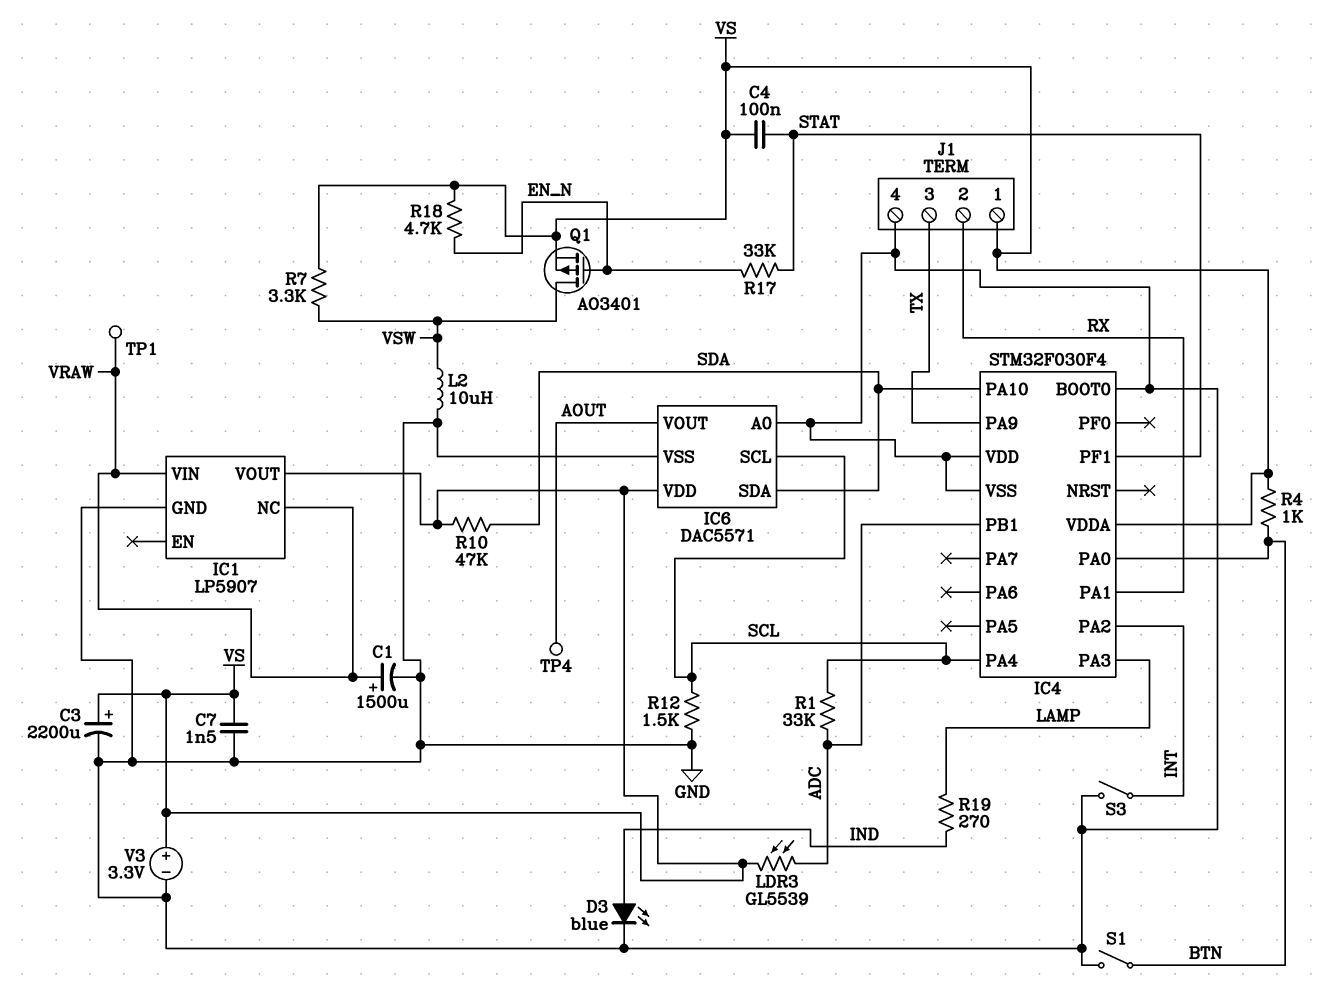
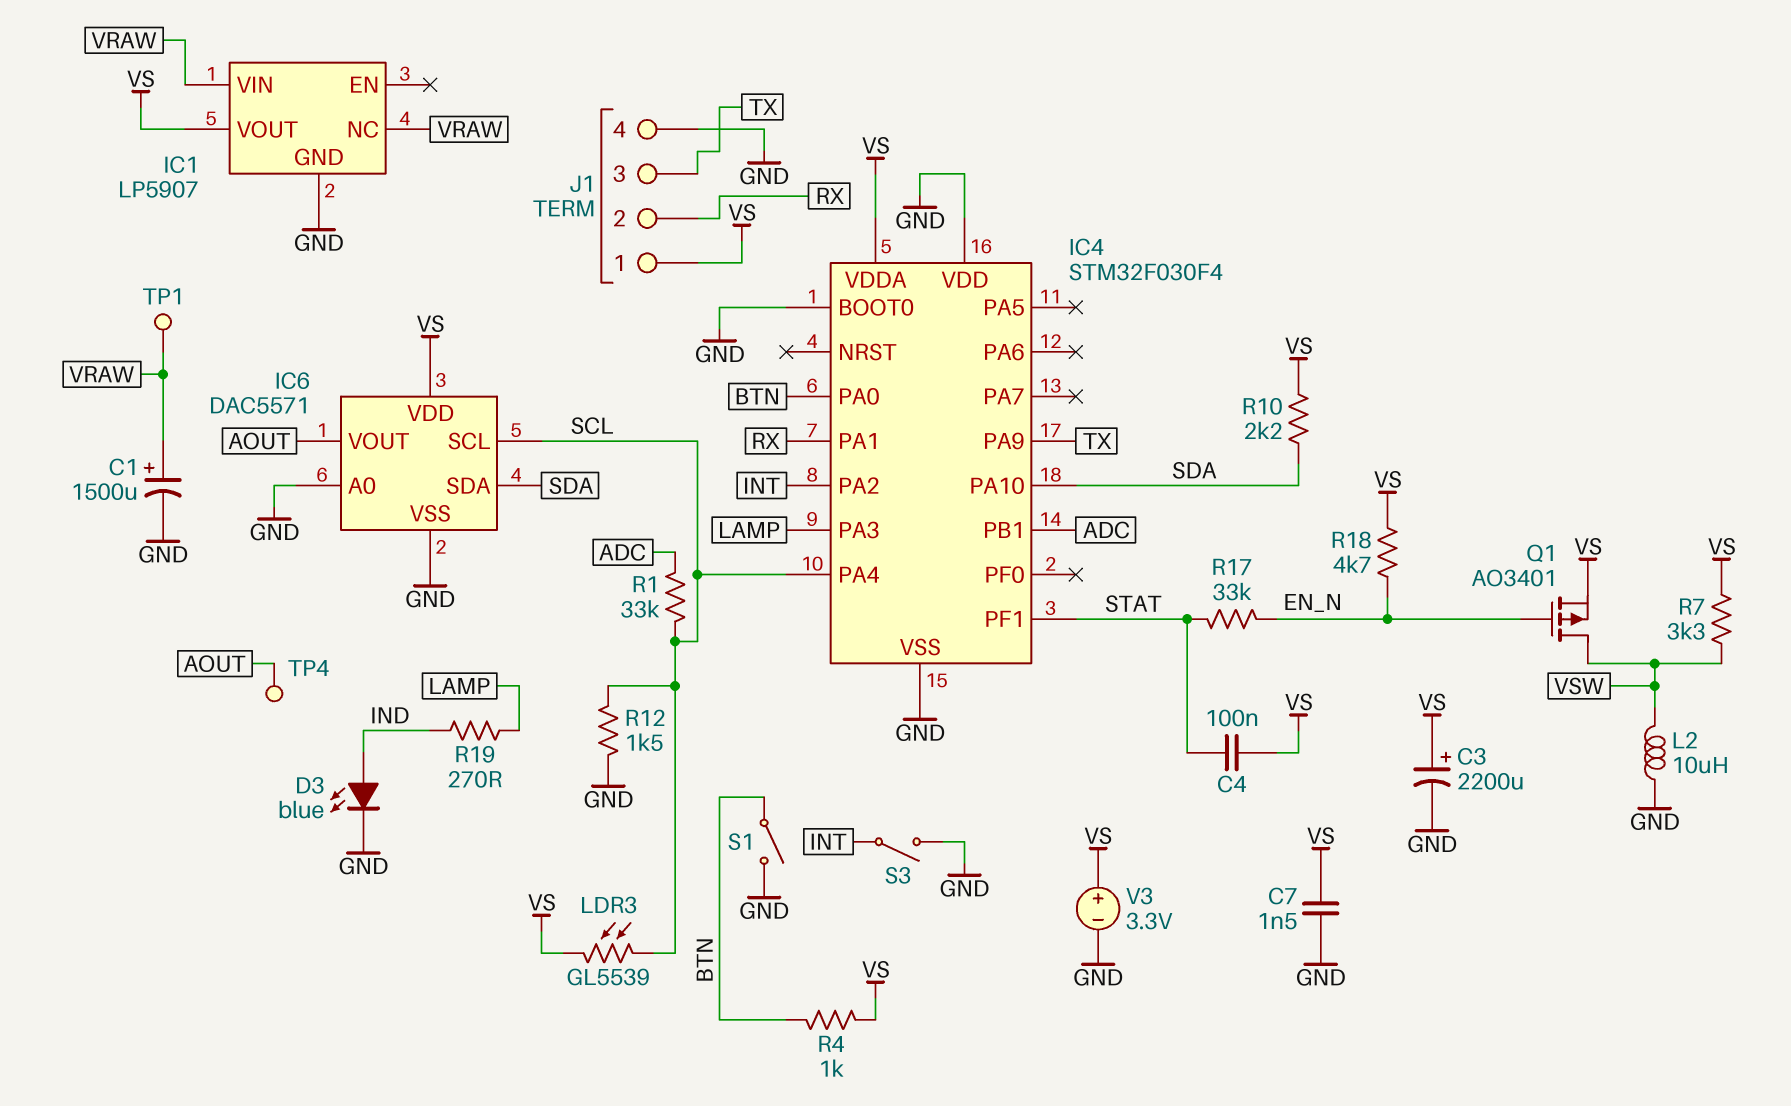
LDR3: GL5539 (ADC, VS) -> GL5539 (SCL, VS)
R10: 47k (SDA, VS) -> 2.2k (SDA, VS)

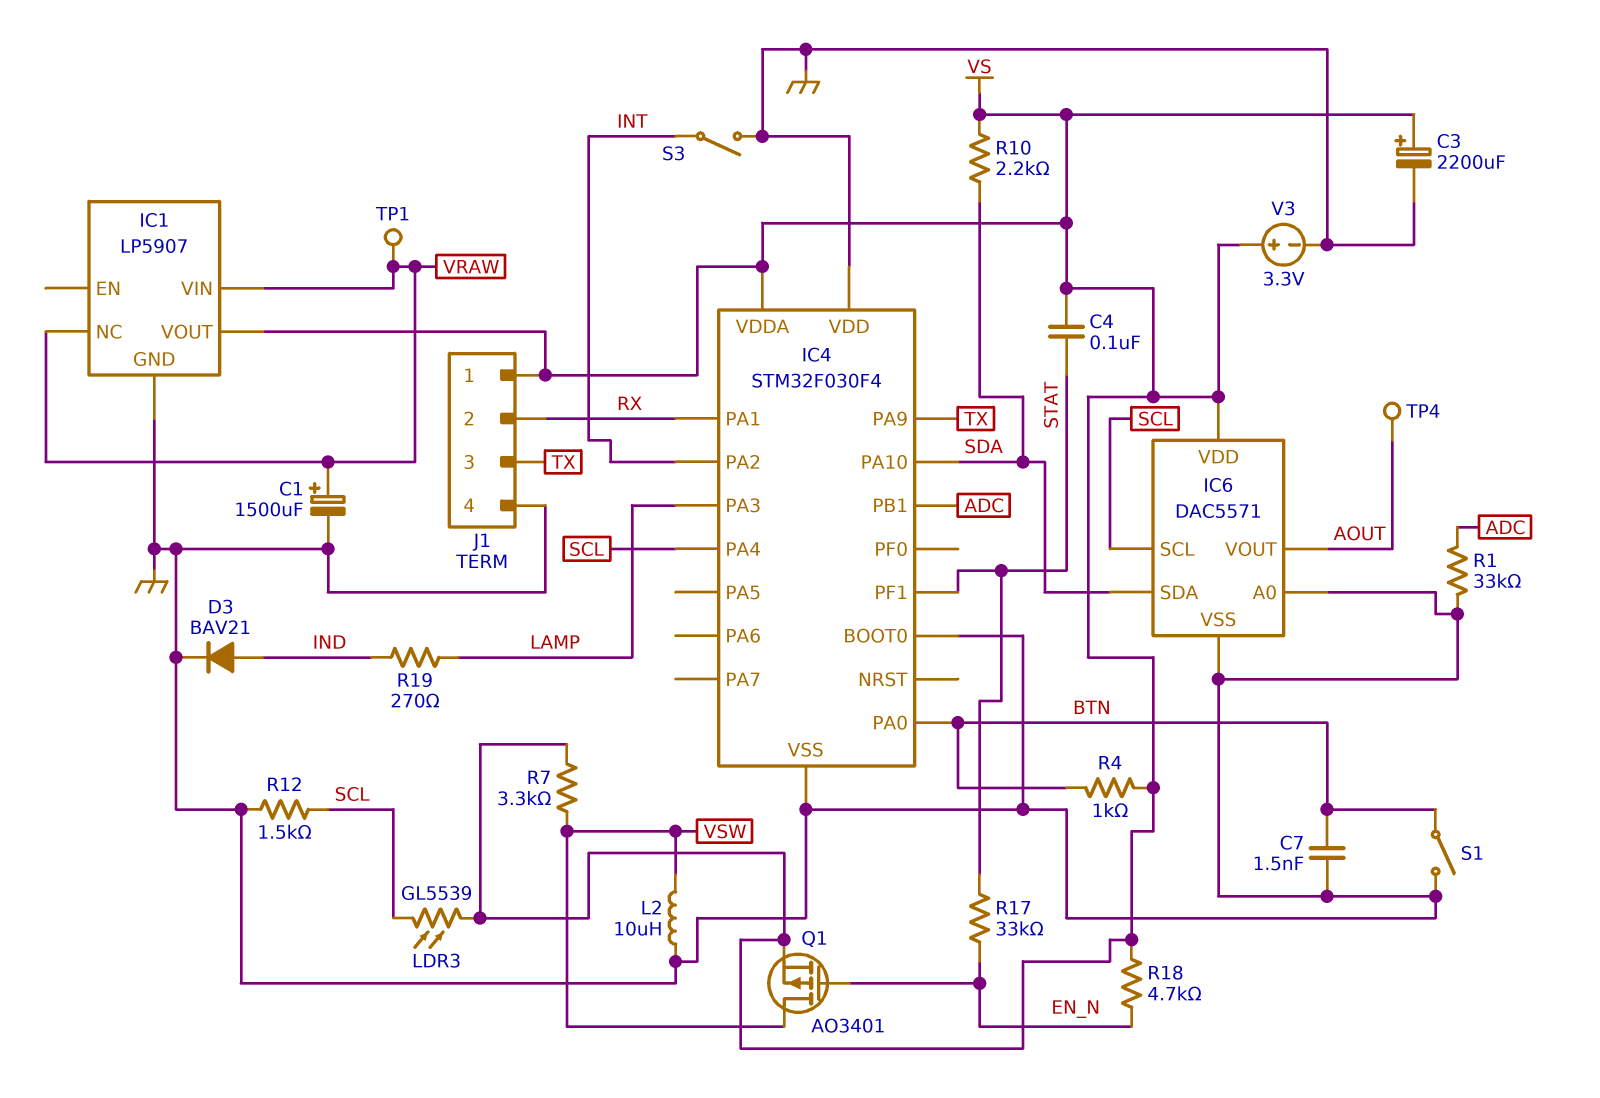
C7: 1.5nF (GND, VS) -> 1.5nF (BTN, GND)
D3: LED blue (A IND, K GND) -> diode BAV21 (A IND, K GND)
R1: 33k (ADC, SCL) -> 33k (ADC, GND)

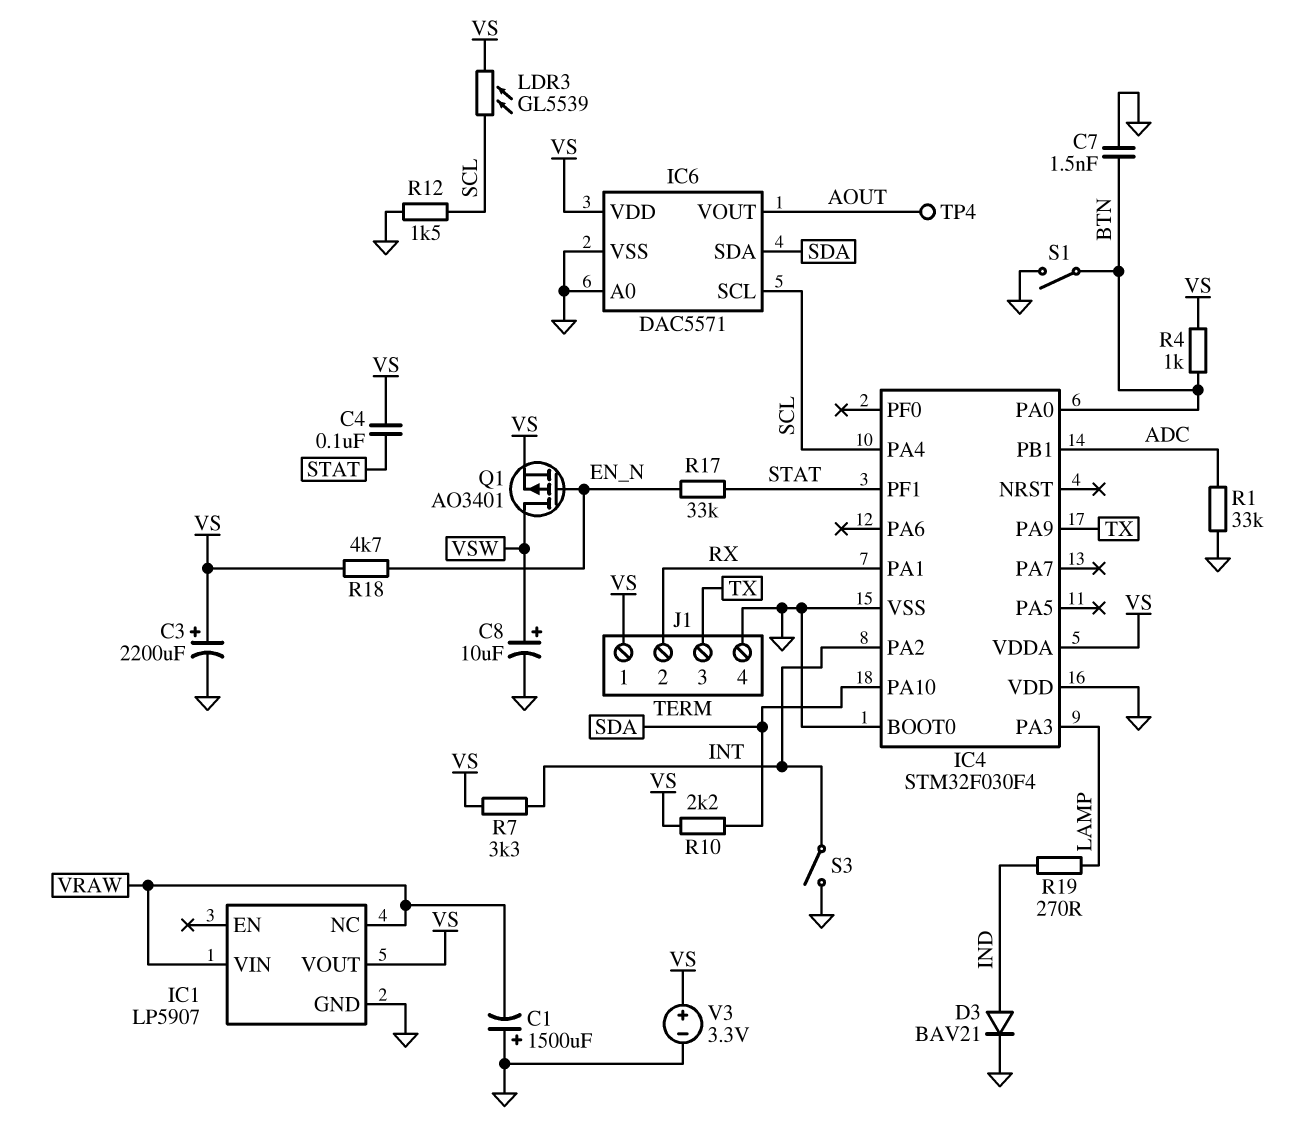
C1: 1500uF (plus VRAW, minus GND) -> 1500uF (plus GND, minus VRAW)
C8: none -> 10uF (plus VSW, minus GND)
L2: 10uH (GND, VSW) -> none
R7: 3.3k (VS, VSW) -> 3.3k (INT, VS)
TP1: test point (VRAW) -> none

